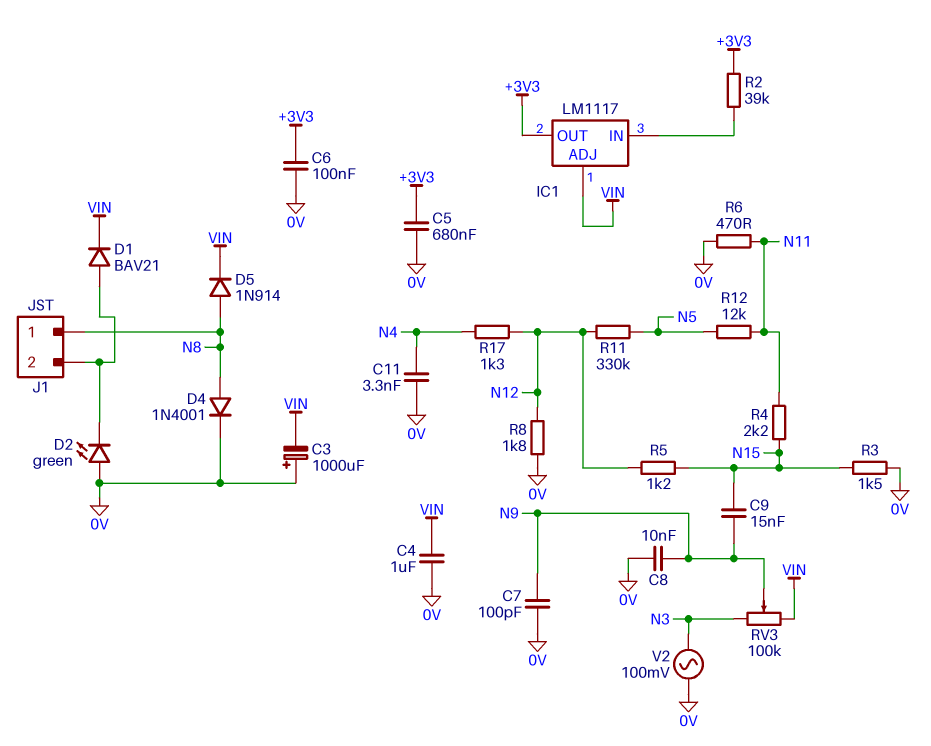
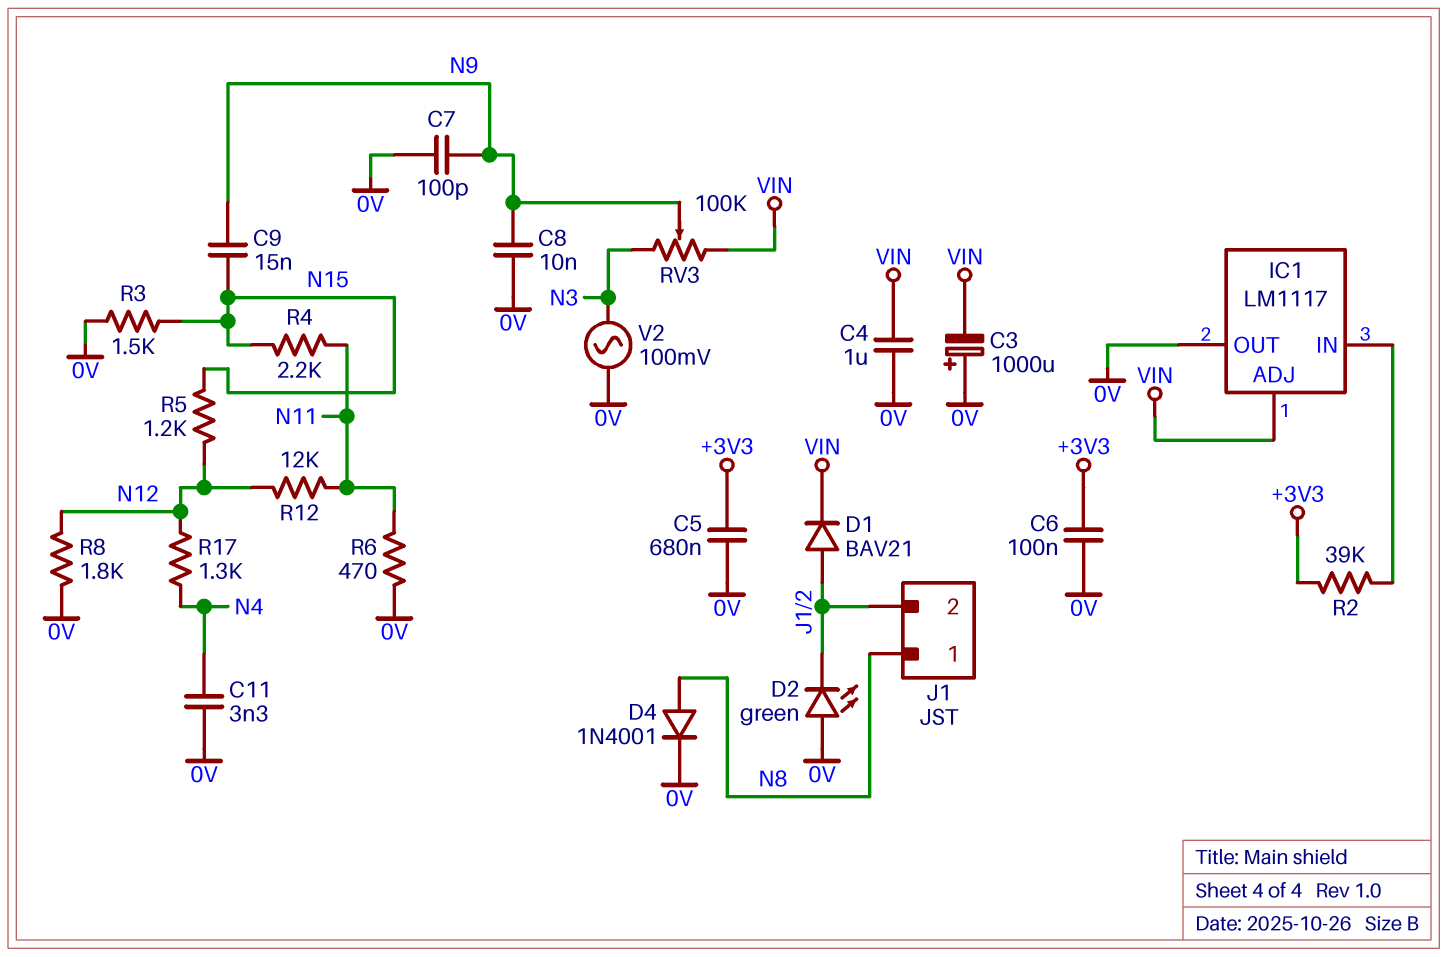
D5: diode 1N914 (A N8, K VIN) -> none
IC1 pin OUT: +3V3 -> 0V
R11: 330k (N5, N12) -> none
R12: 12k (N5, N11) -> 12k (N11, N12)

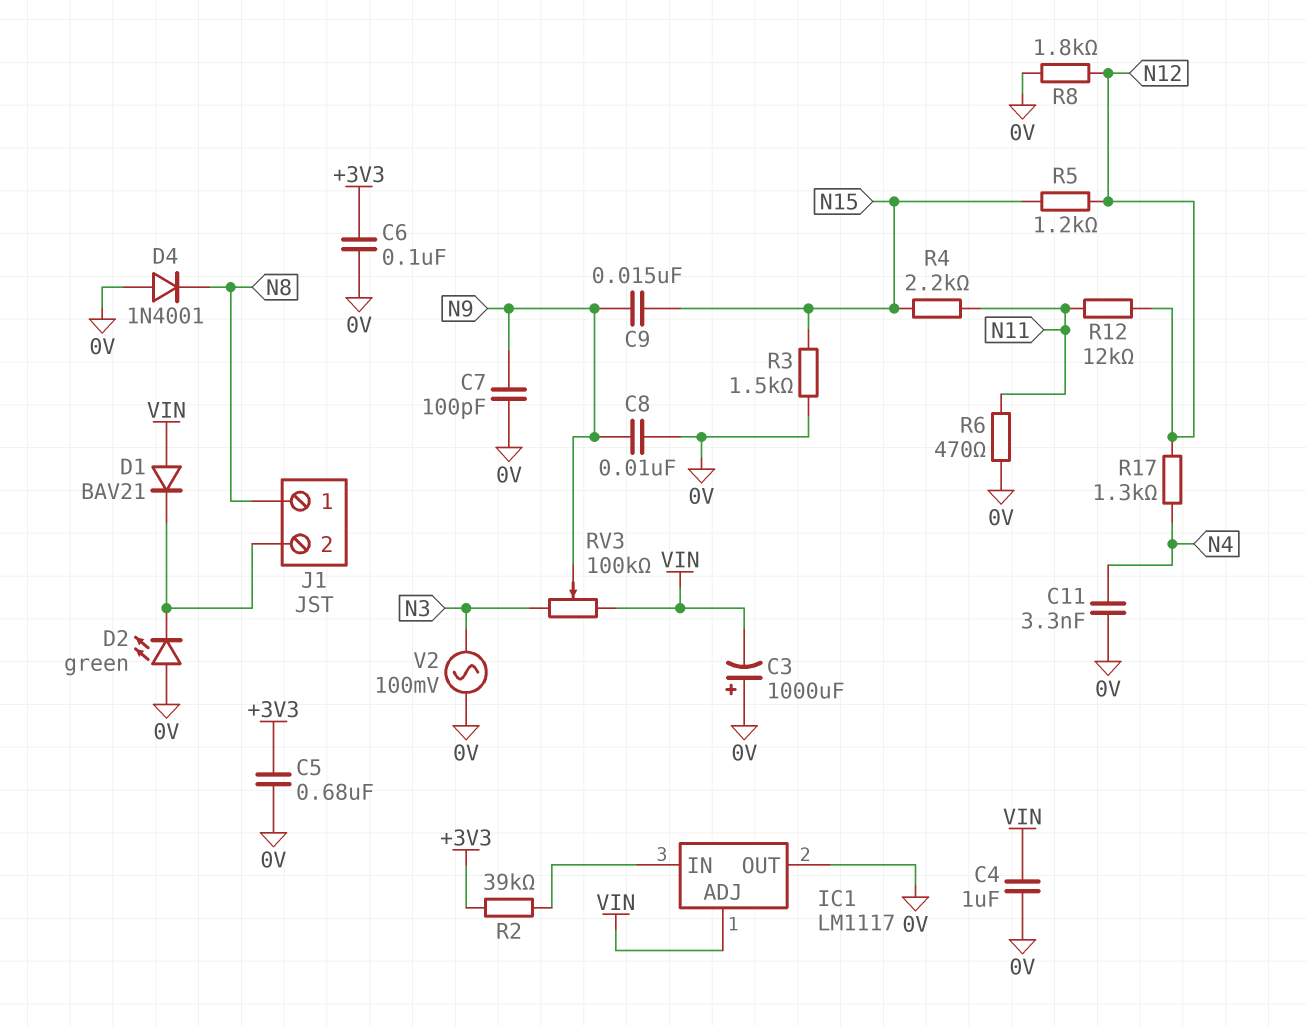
D1: diode BAV21 (A J1/2, K VIN) -> diode BAV21 (A VIN, K J1/2)
D4: diode 1N4001 (A N8, K 0V) -> diode 1N4001 (A 0V, K N8)

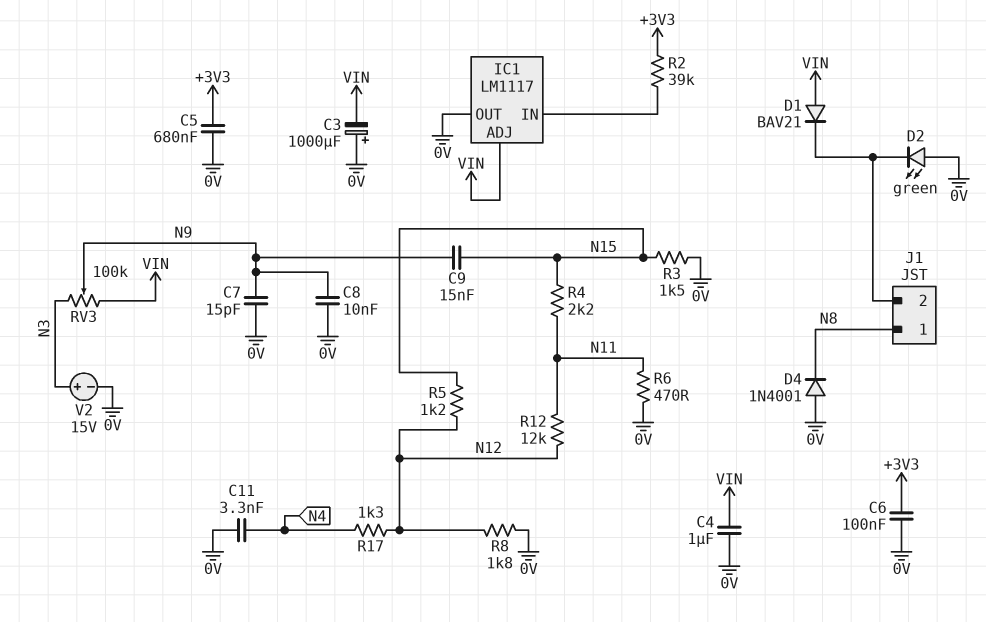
C7: 100pF (0V, N9) -> 15pF (0V, N9)
V2: AC 100mV (0V, N3) -> 15V (plus N3, minus 0V)

